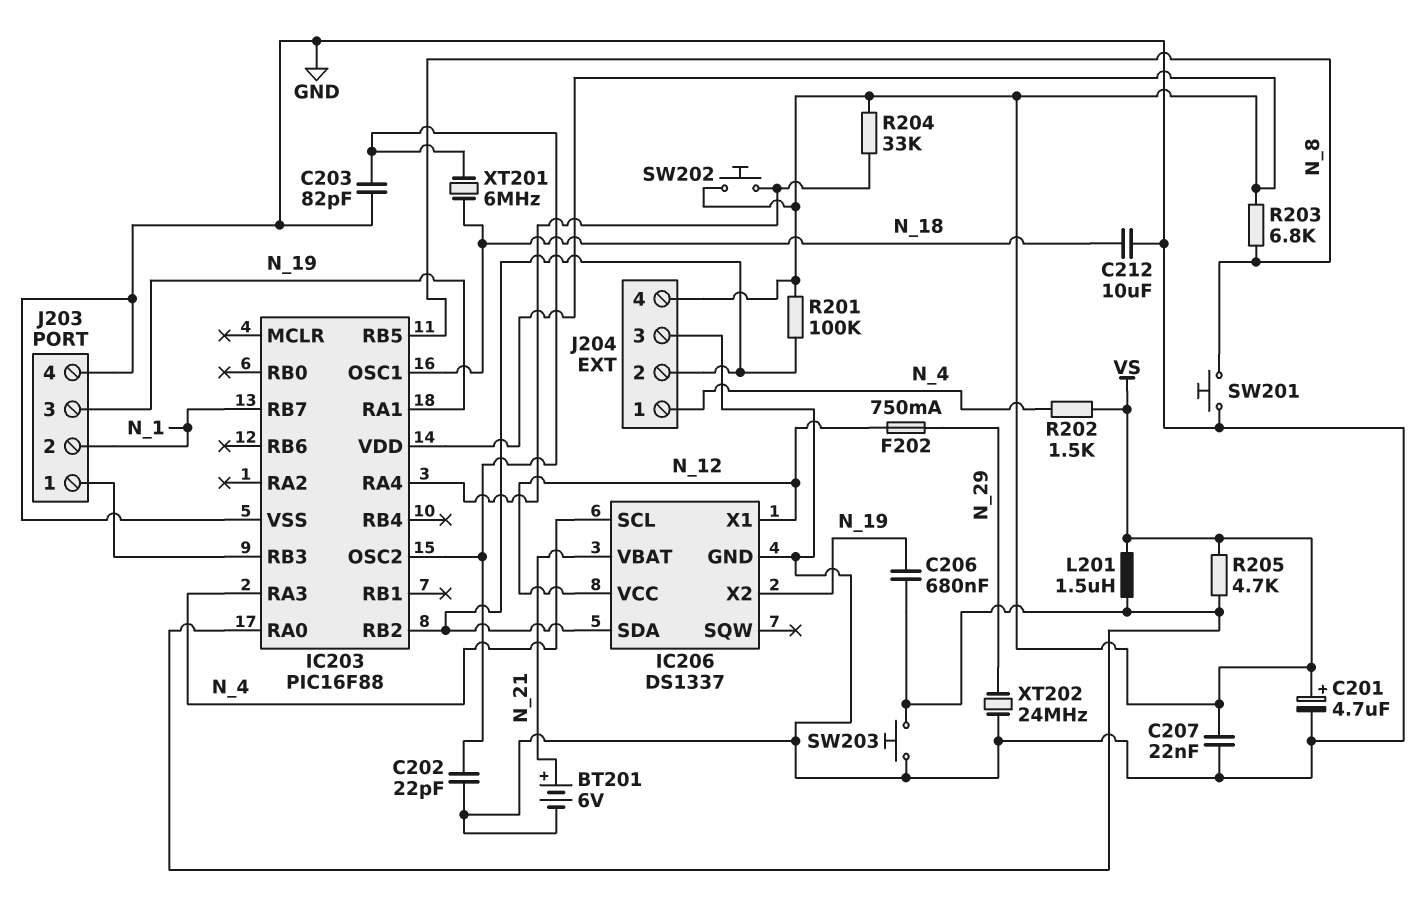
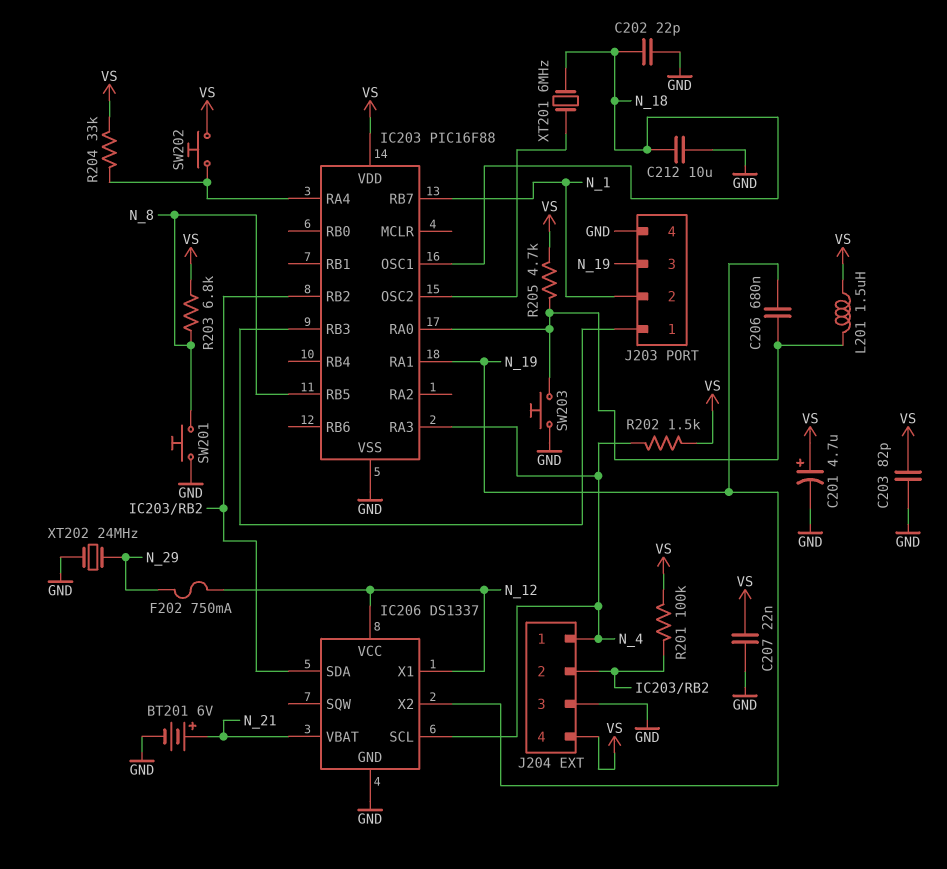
C202: 22pF (GND, IC203/OSC2) -> 22pF (GND, N_18)
C203: 82pF (GND, IC203/OSC2) -> 82pF (GND, VS)

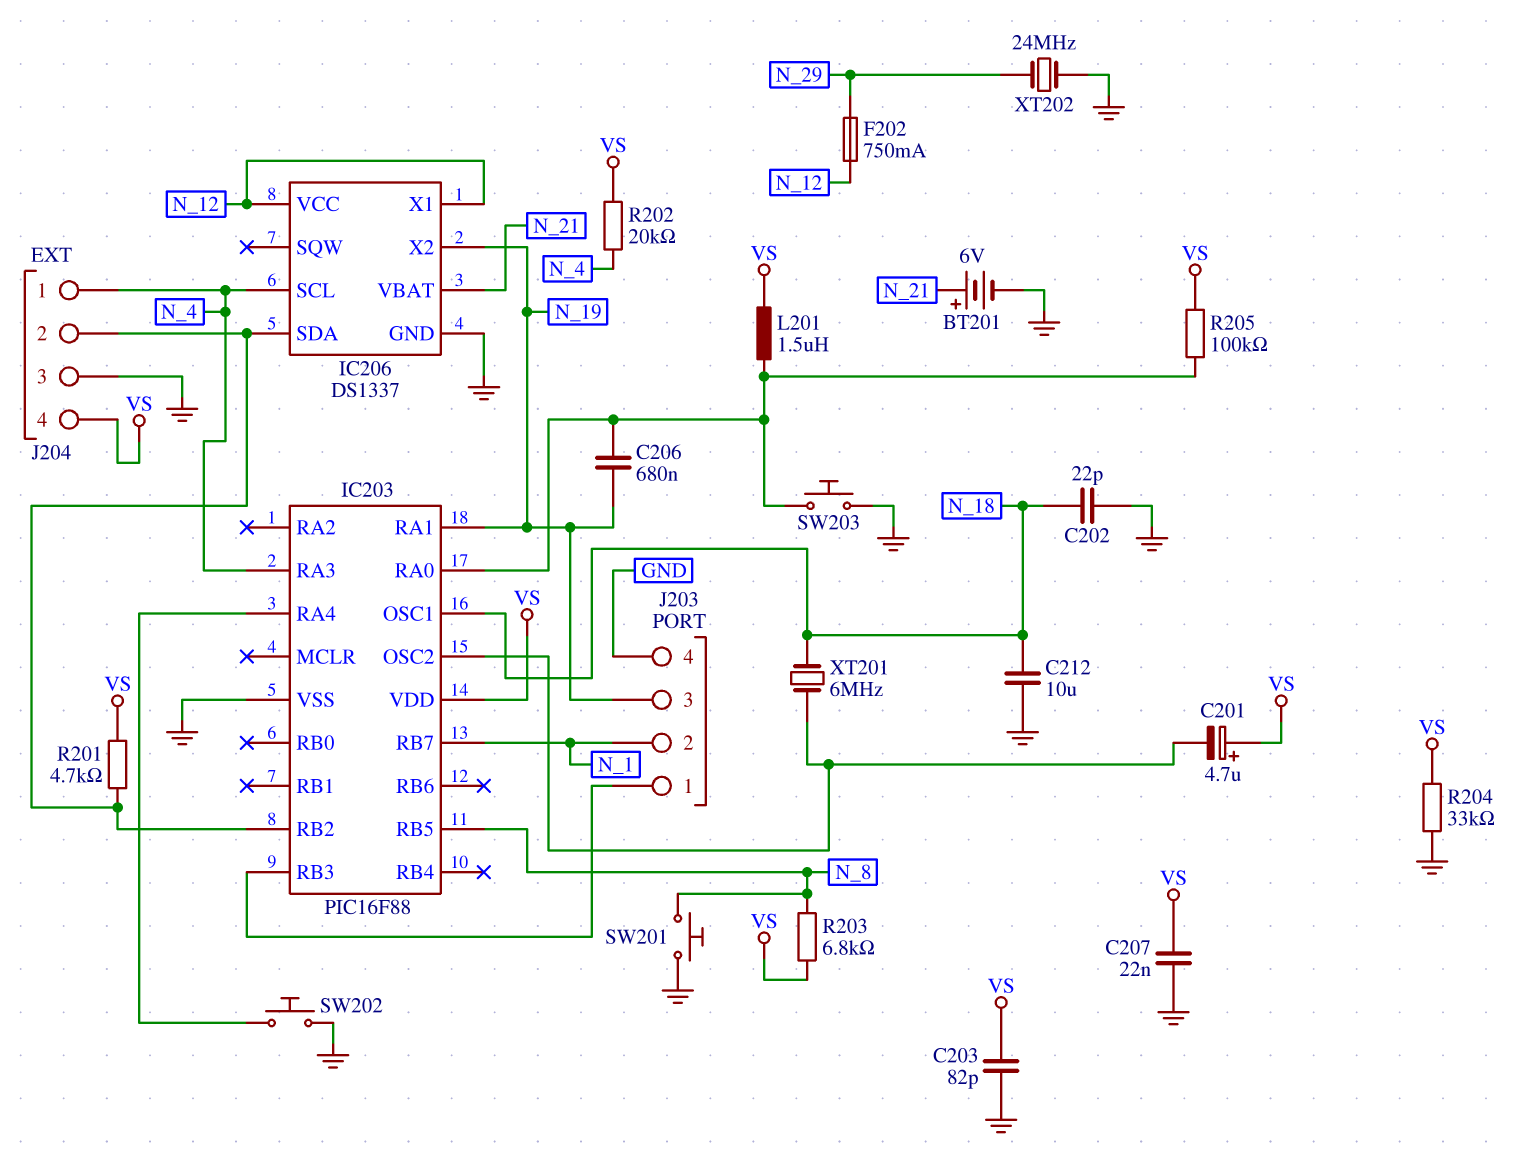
C201: 4.7uF (plus VS, minus GND) -> 4.7uF (plus VS, minus IC203/OSC2)
R201: 100k (IC203/RB2, VS) -> 4.7k (IC203/RB2, VS)
R202: 1.5k (N_4, VS) -> 20k (N_4, VS)
R204: 33k (IC203/RA4, VS) -> 33k (GND, VS)
R205: 4.7k (IC203/RA0, VS) -> 100k (IC203/RA0, VS)
SW202: button (IC203/RA4, VS) -> button (GND, IC203/RA4)

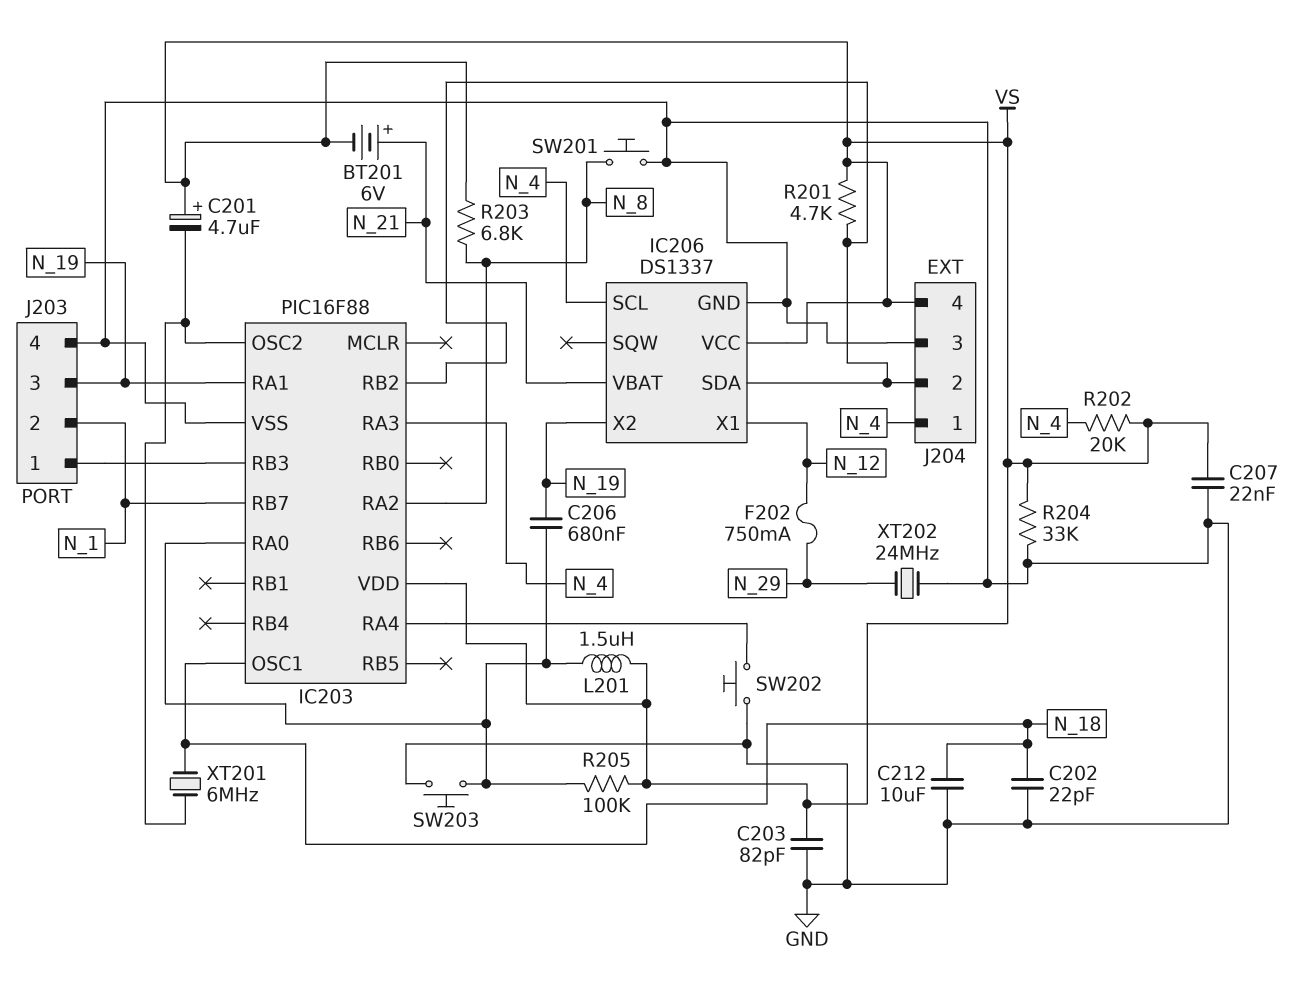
BT201: 6V (plus N_21, minus GND) -> 6V (plus N_21, minus VS)
IC203 pin RA2: none -> N_8
IC203 pin RB5: N_8 -> none
IC206 pin VCC: N_12 -> VS

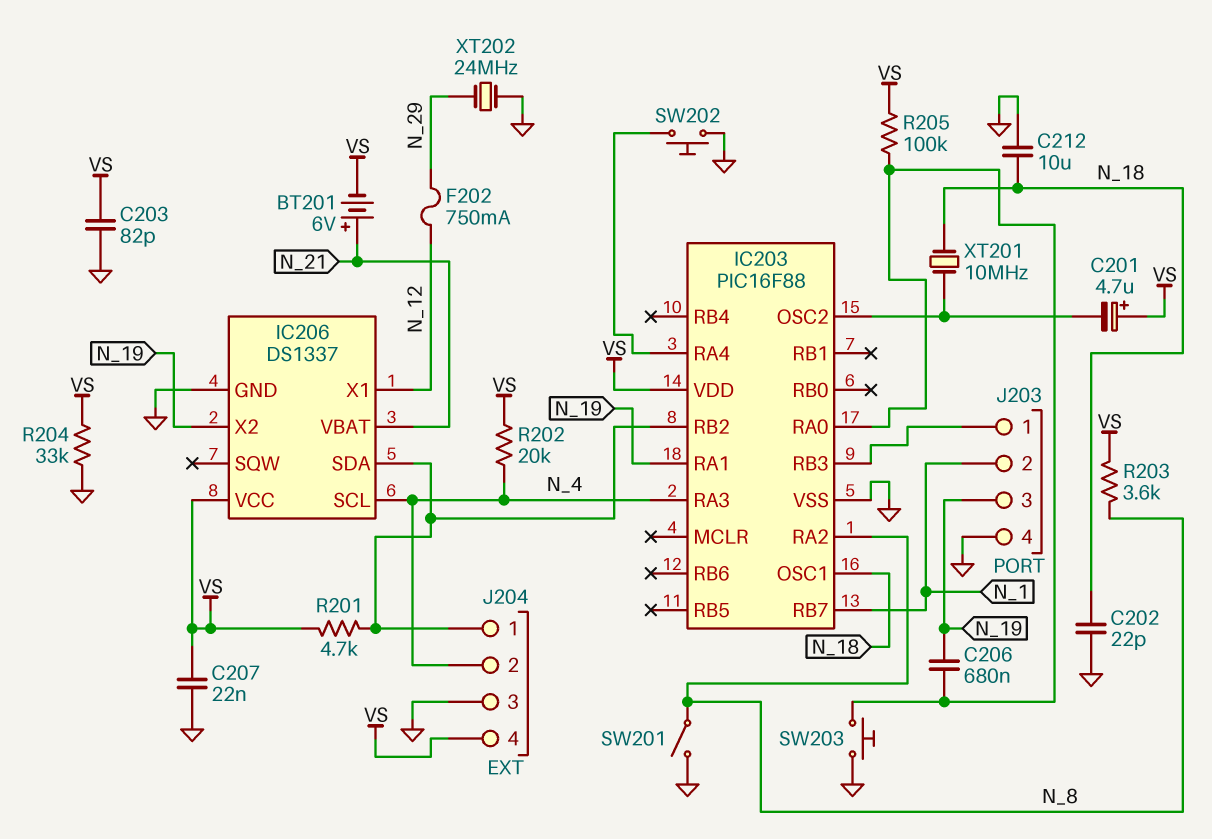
J204 pin 1: N_4 -> IC203/RB2
J204 pin 2: IC203/RB2 -> N_4
L201: 1.5uH (IC203/RA0, VS) -> none
R203: 6.8k (N_8, VS) -> 3.6k (N_8, VS)
SW201: button (GND, N_8) -> switch (GND, N_8)
XT201: 6MHz (IC203/OSC2, N_18) -> 10MHz (IC203/OSC2, N_18)

